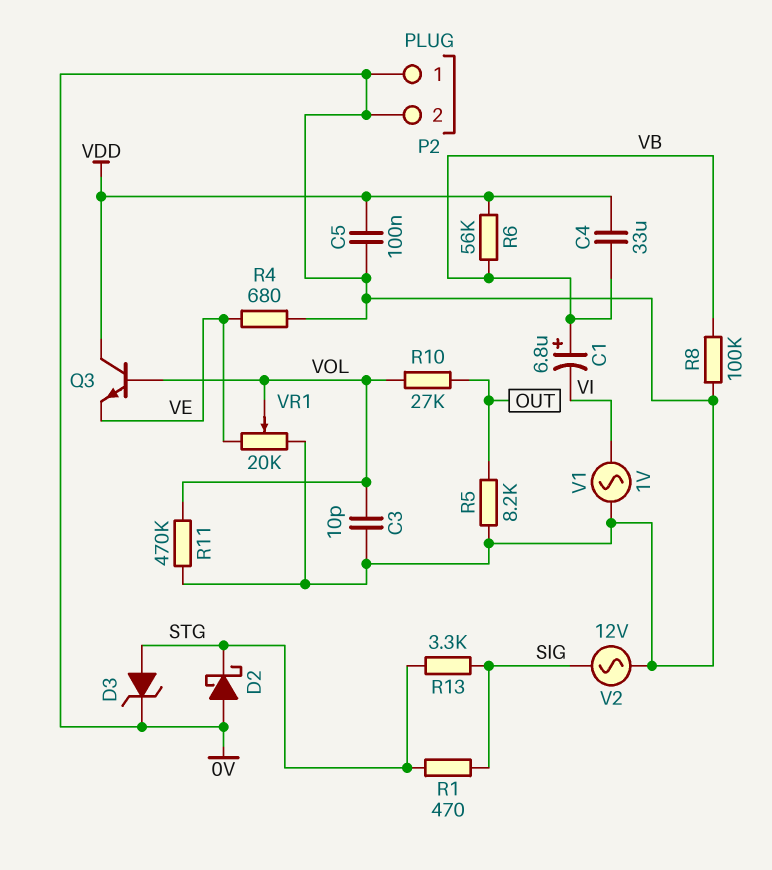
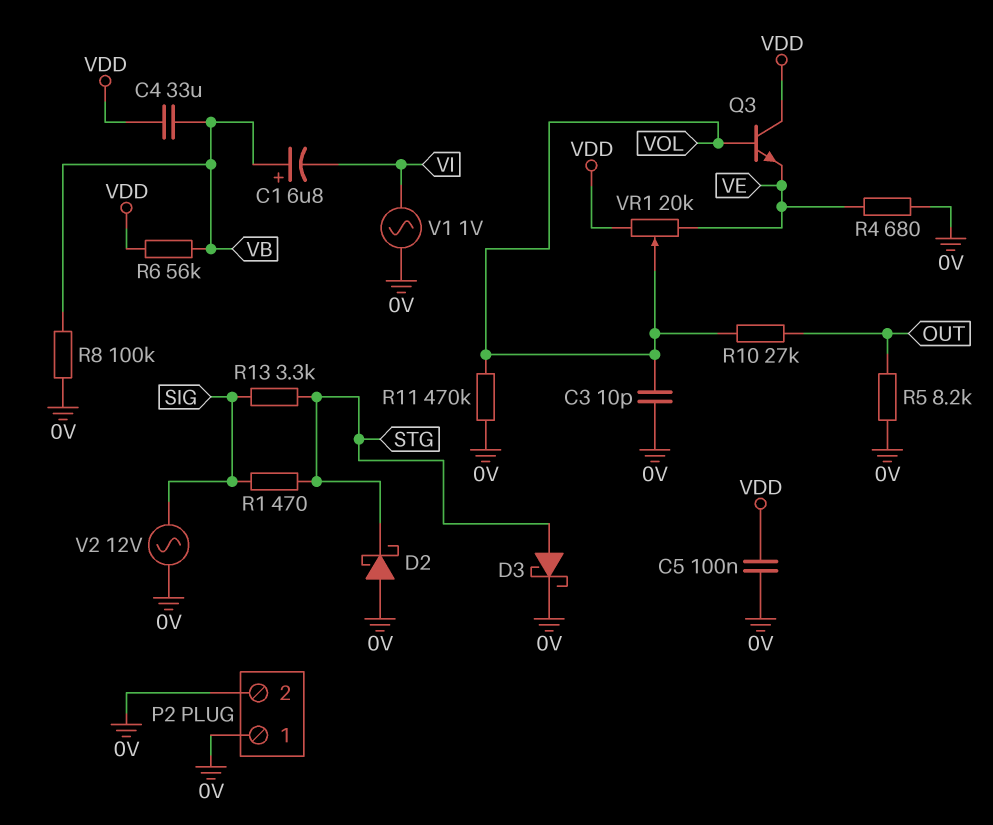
D3: zener (A STG, K 0V) -> schottky (A STG, K 0V)
VR1: 20k (0V, VE, wiper VOL) -> 20k (VDD, VE, wiper VOL)

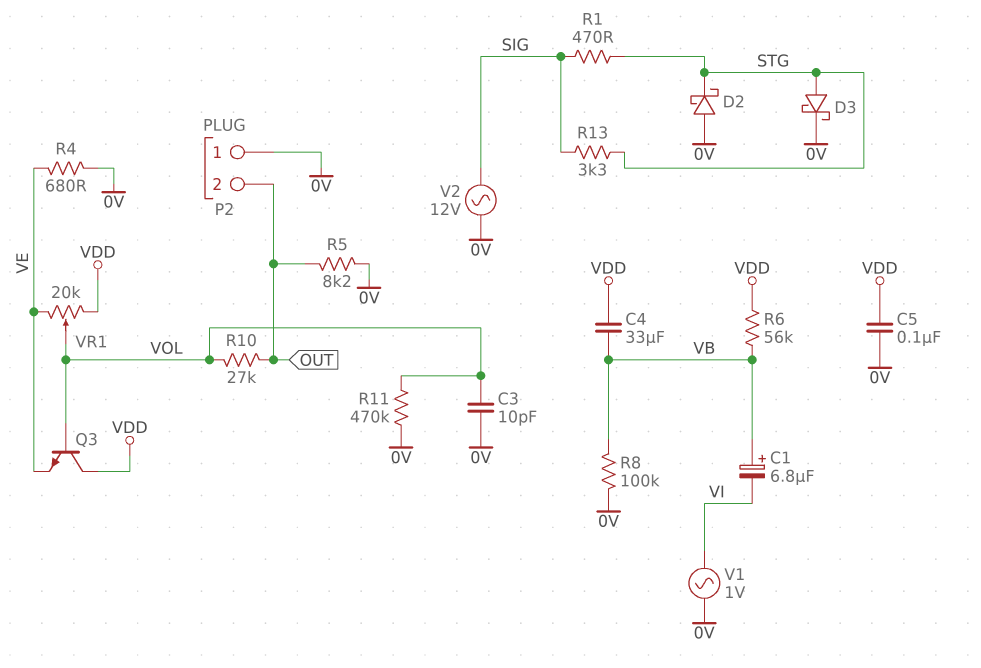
P2 pin 2: 0V -> OUT

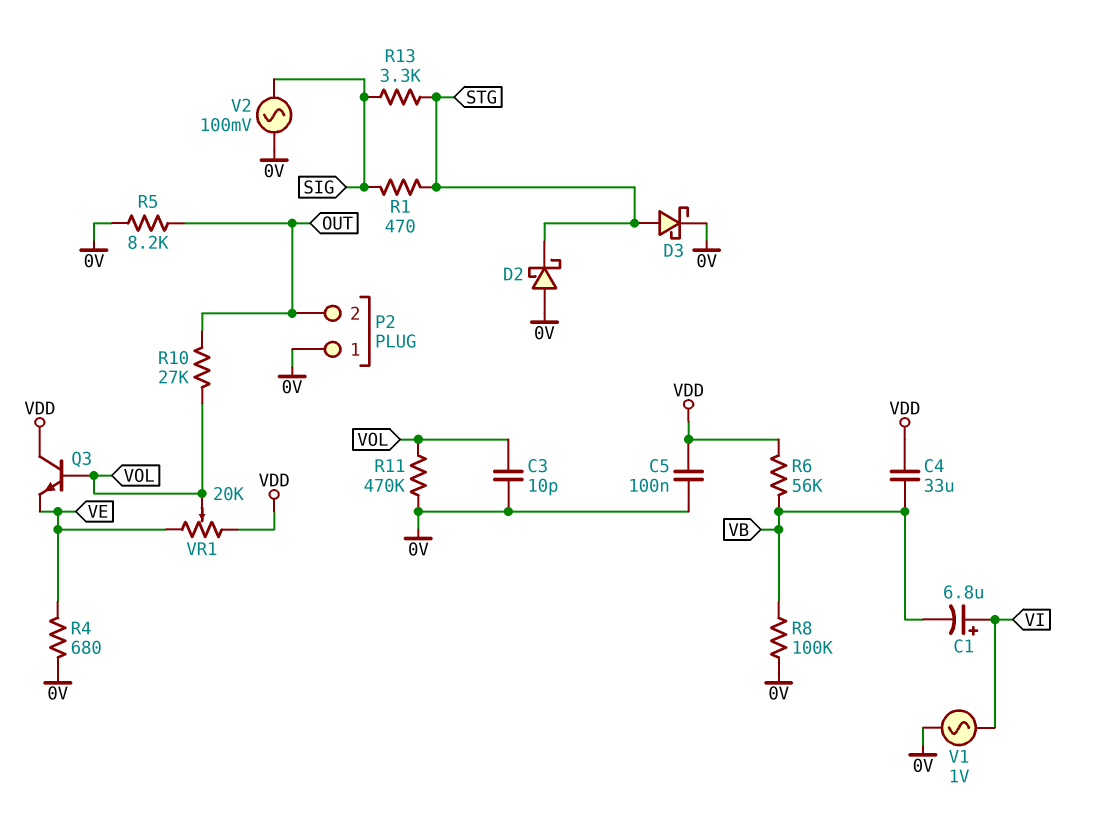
C1: 6.8uF (plus VB, minus VI) -> 6.8uF (plus VI, minus VB)
V2: AC 12V (0V, SIG) -> AC 100mV (0V, SIG)

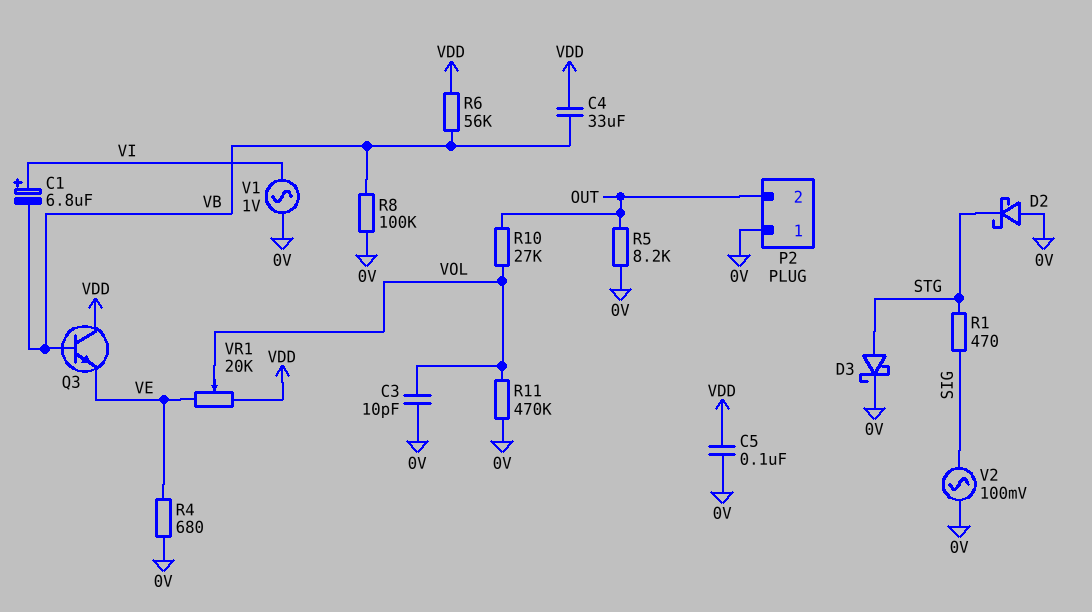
Q3: NPN (B VOL, C VDD, E VE) -> NPN (B VB, C VDD, E VE)
R13: 3.3k (SIG, STG) -> none

